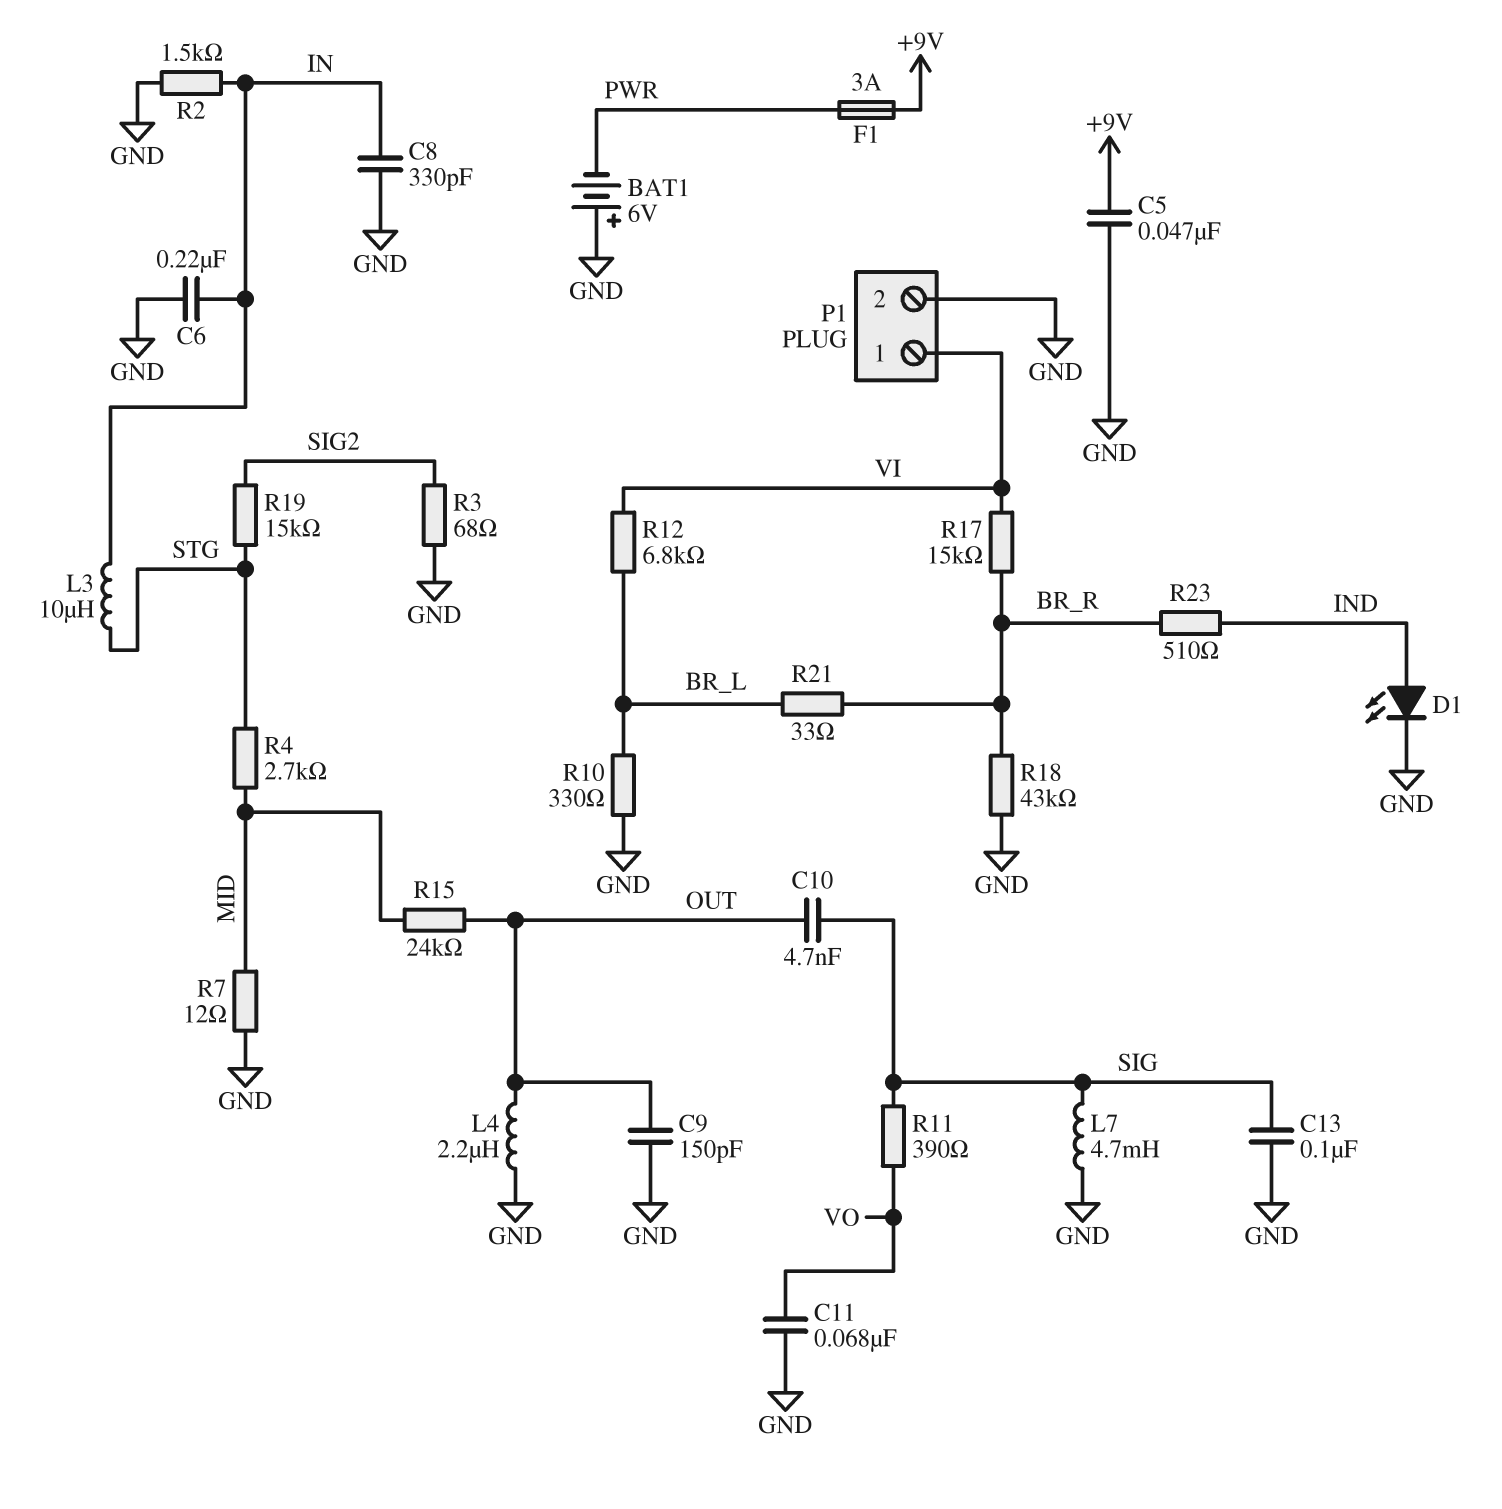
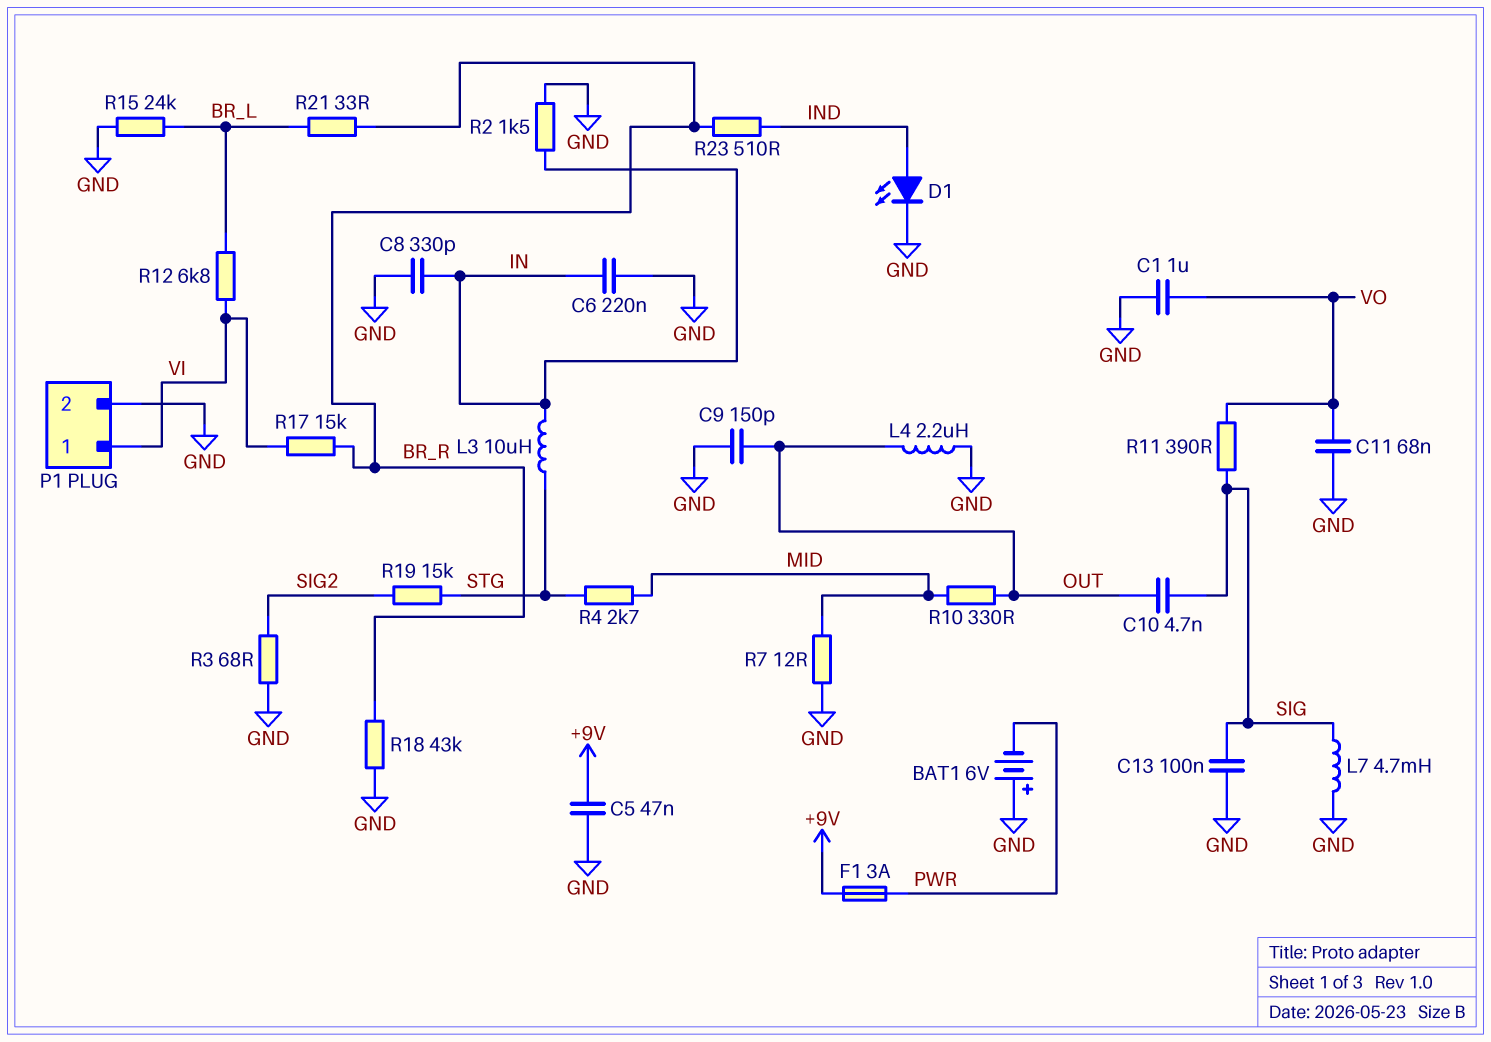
C1: none -> 1uF (GND, VO)
R10: 330 (BR_L, GND) -> 330 (MID, OUT)
R15: 24k (MID, OUT) -> 24k (BR_L, GND)

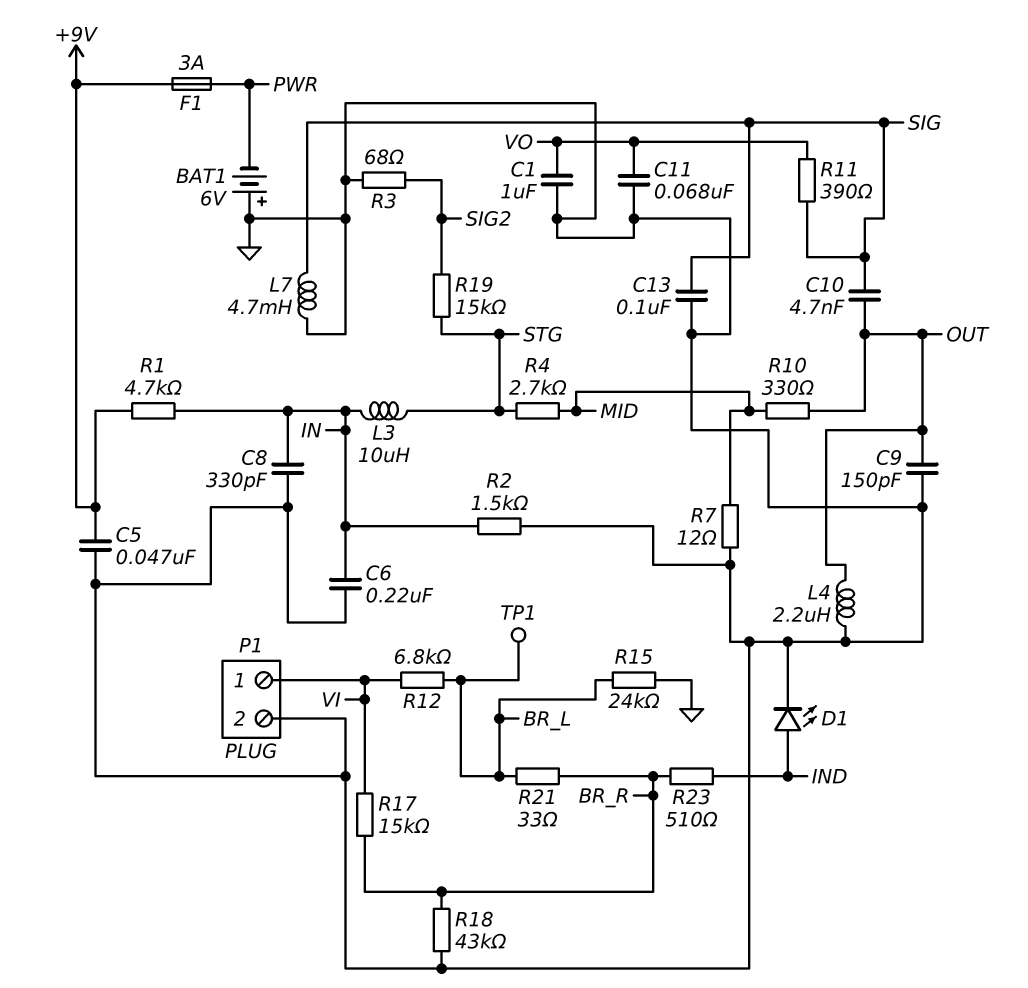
R1: none -> 4.7k (+9V, IN)
TP1: none -> test point (BR_L)

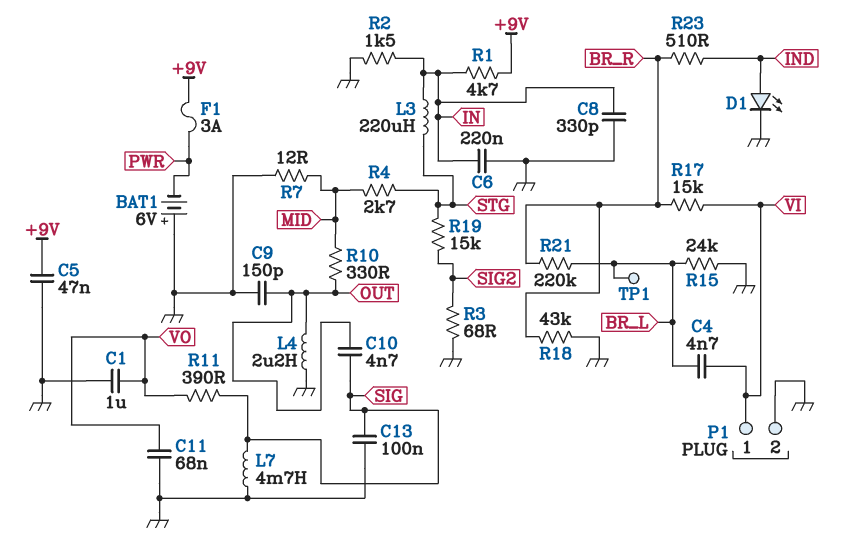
C4: none -> 4.7nF (BR_L, VI)
L3: 10uH (IN, STG) -> 220uH (IN, STG)
R12: 6.8k (BR_L, VI) -> none
R21: 33 (BR_L, BR_R) -> 220k (BR_L, BR_R)

